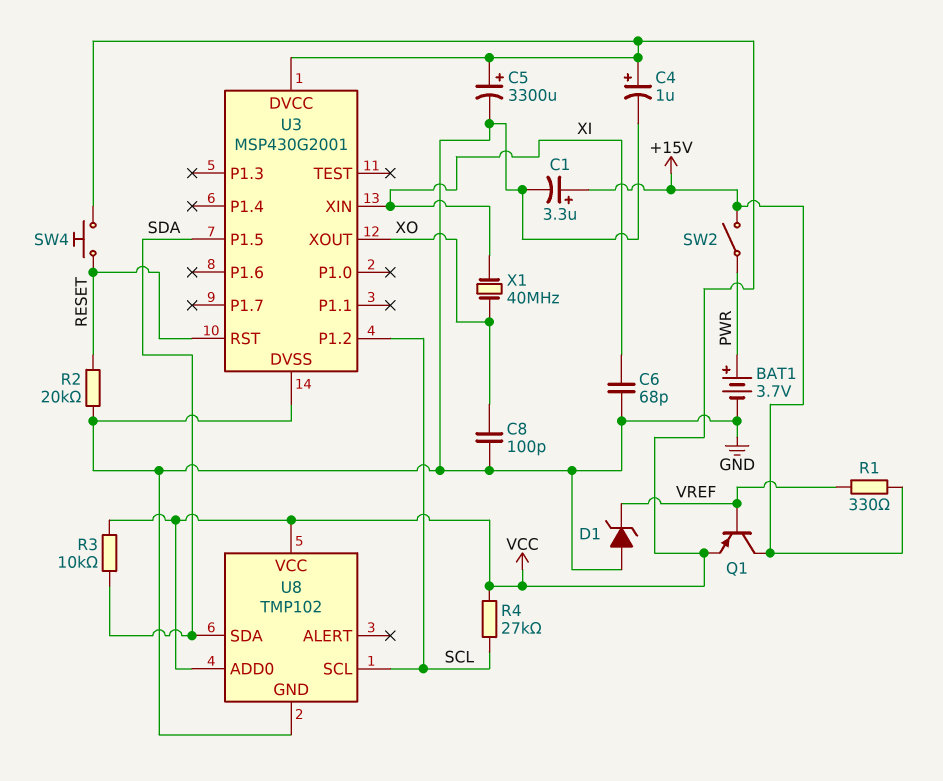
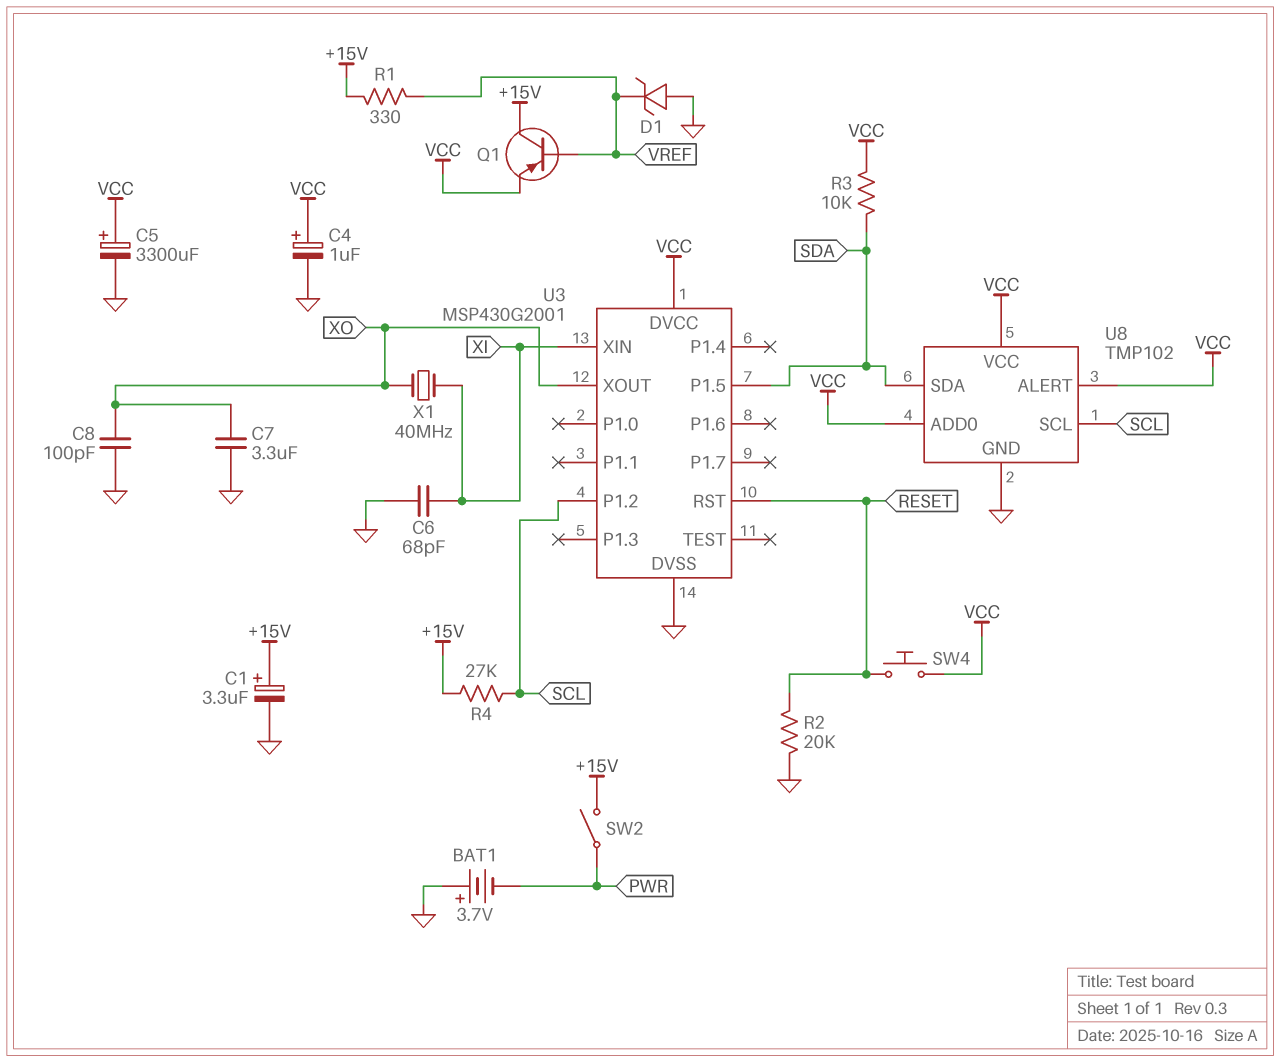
BAT1: 3.7V (plus PWR, minus GND) -> 3.7V (plus GND, minus PWR)
C7: none -> 3.3uF (GND, XO)
R4: 27k (SCL, VCC) -> 27k (+15V, SCL)
U8 pin ALERT: none -> VCC

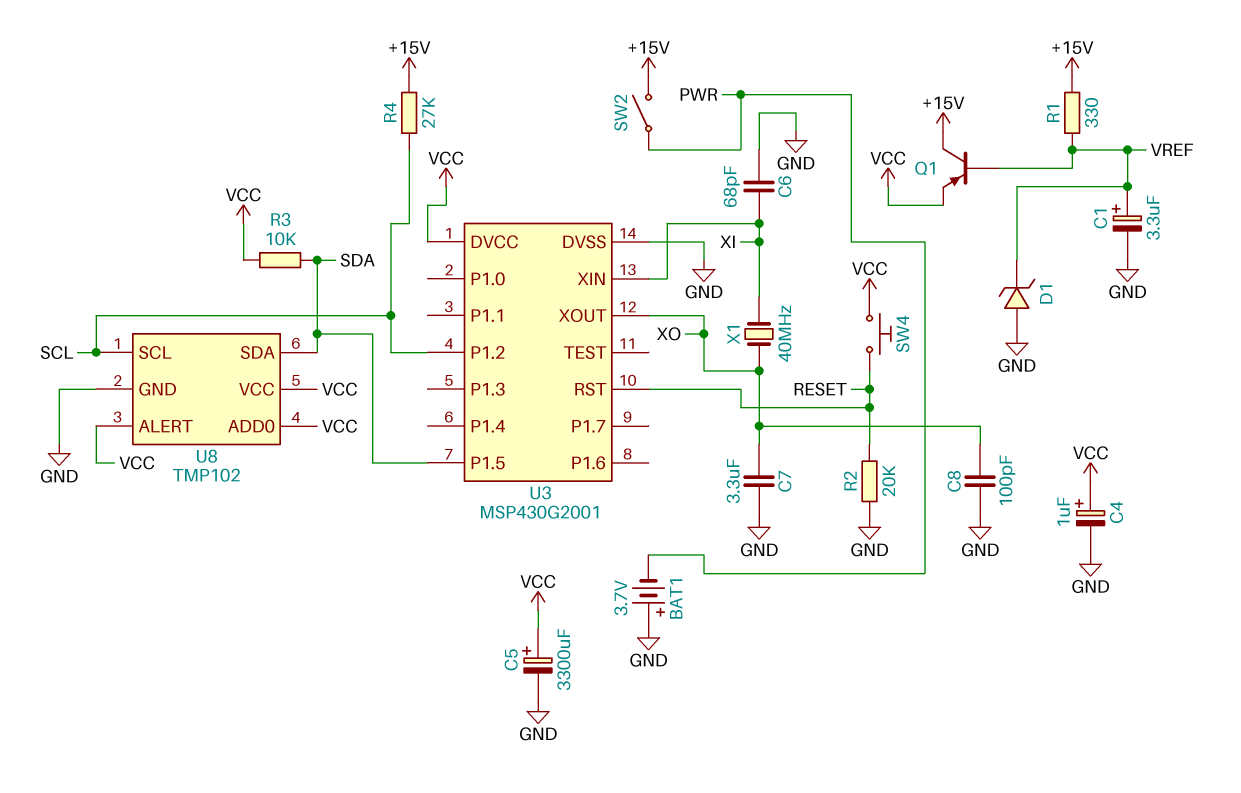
C1: 3.3uF (plus +15V, minus GND) -> 3.3uF (plus VREF, minus GND)

